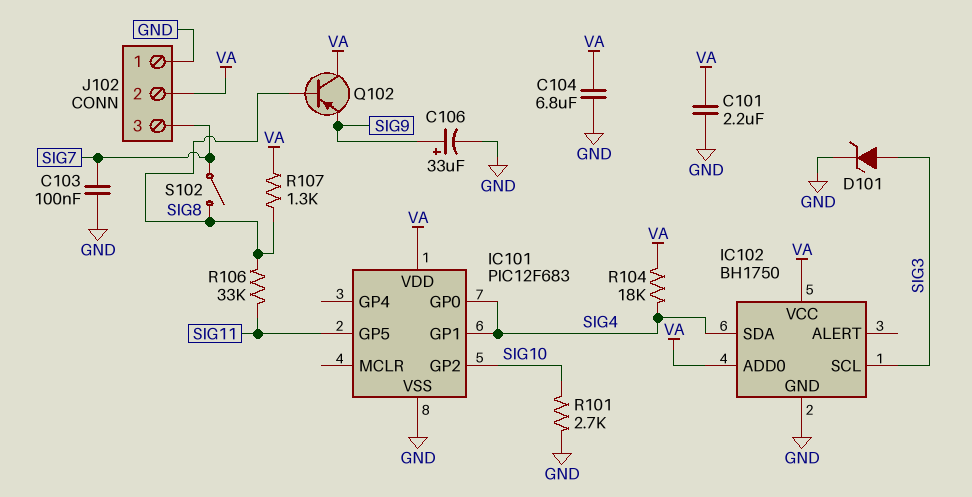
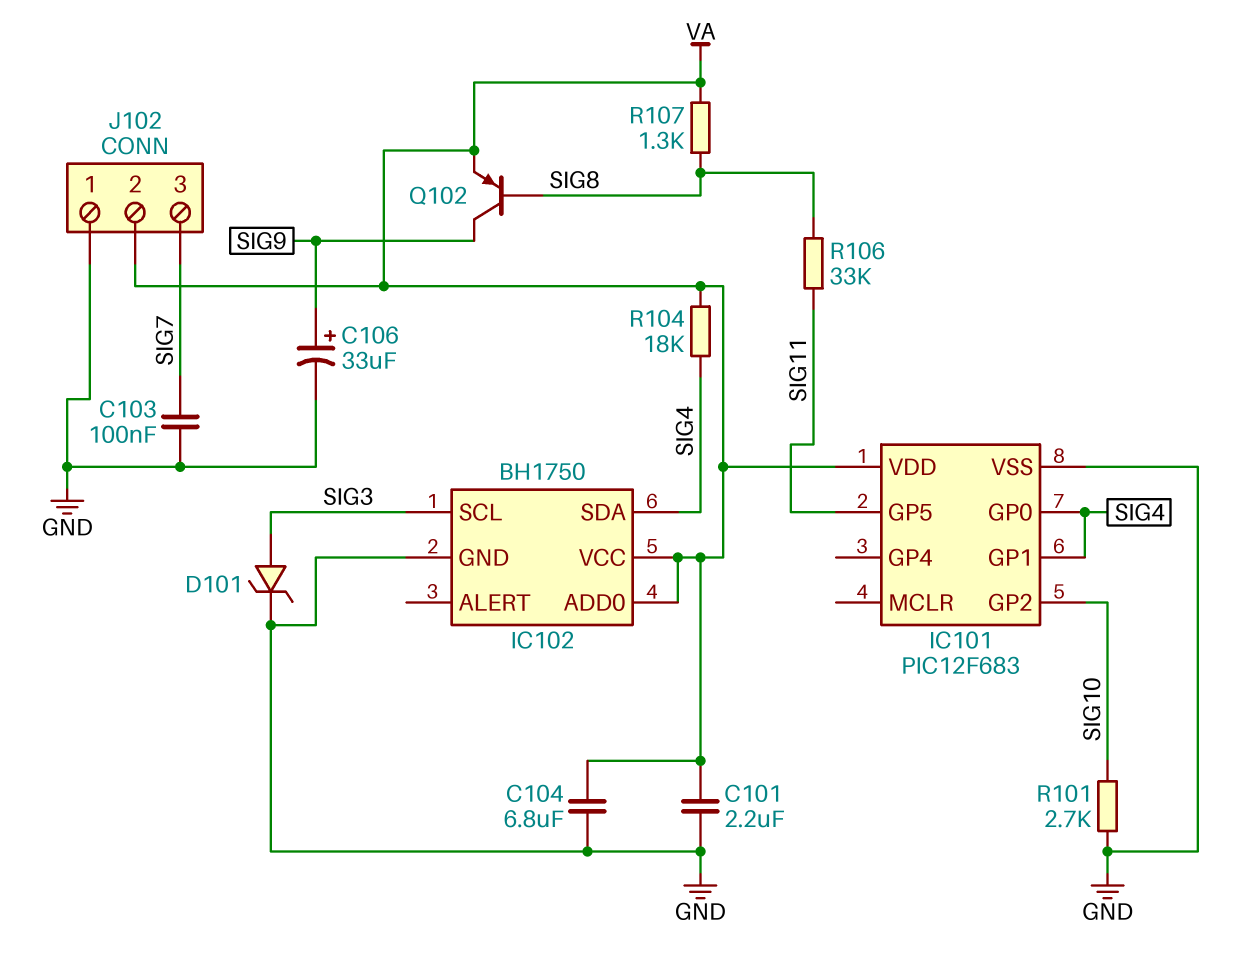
Q102: PNP (B SIG8, C VA, E SIG9) -> PNP (B SIG8, C SIG9, E VA)
S102: switch (SIG7, SIG8) -> none

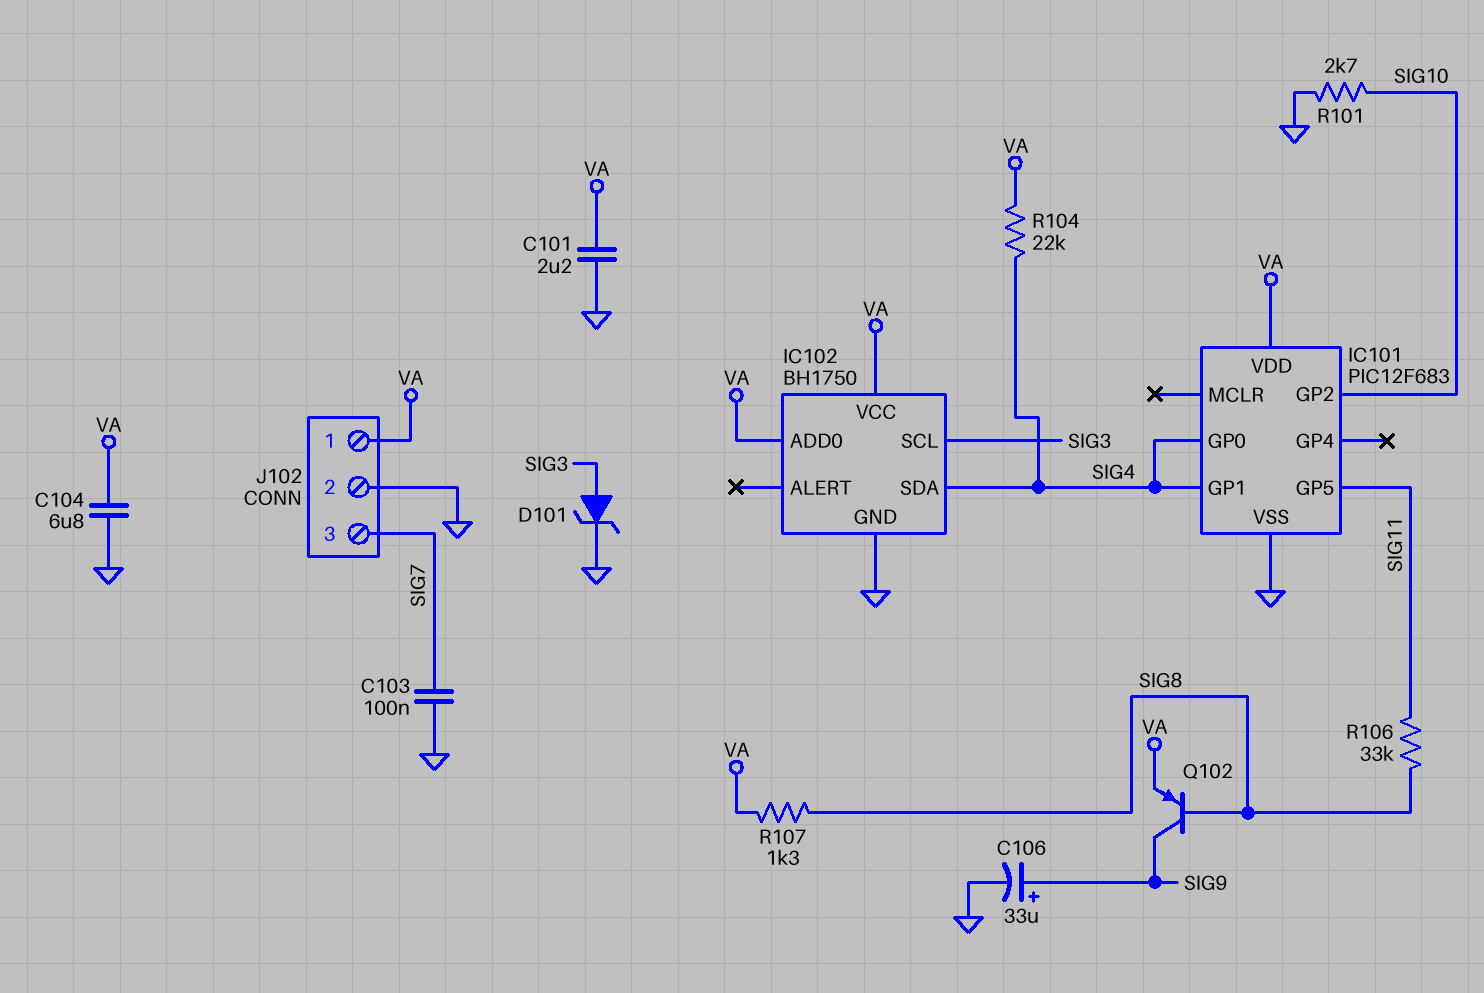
J102 pin 1: GND -> VA
J102 pin 2: VA -> GND
R104: 18k (SIG4, VA) -> 22k (SIG4, VA)

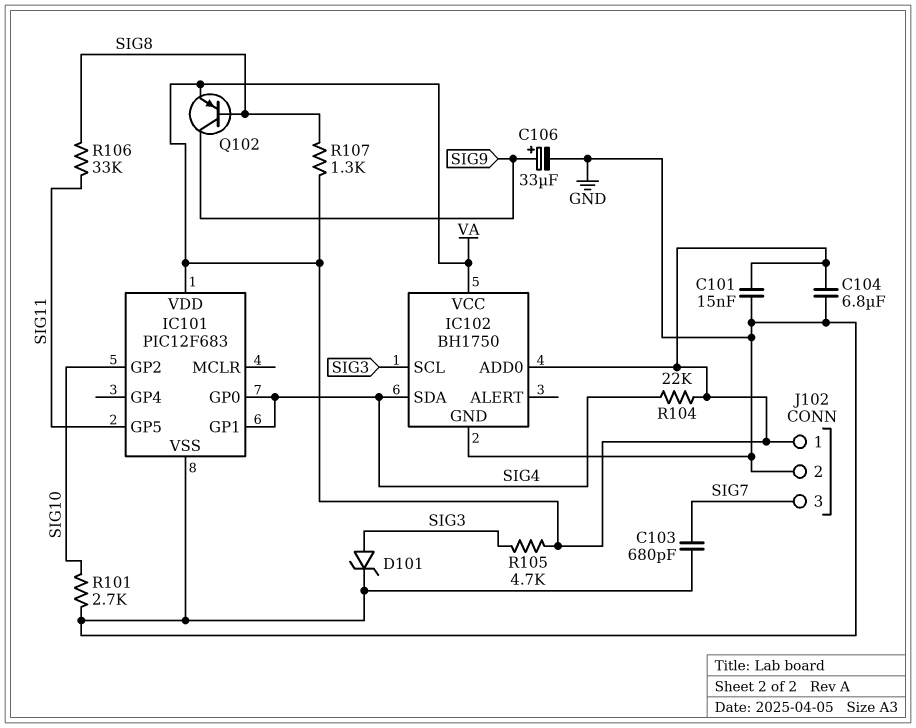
C101: 2.2uF (GND, VA) -> 15nF (GND, VA)
C103: 100nF (GND, SIG7) -> 680pF (GND, SIG7)
R105: none -> 4.7k (SIG3, VA)

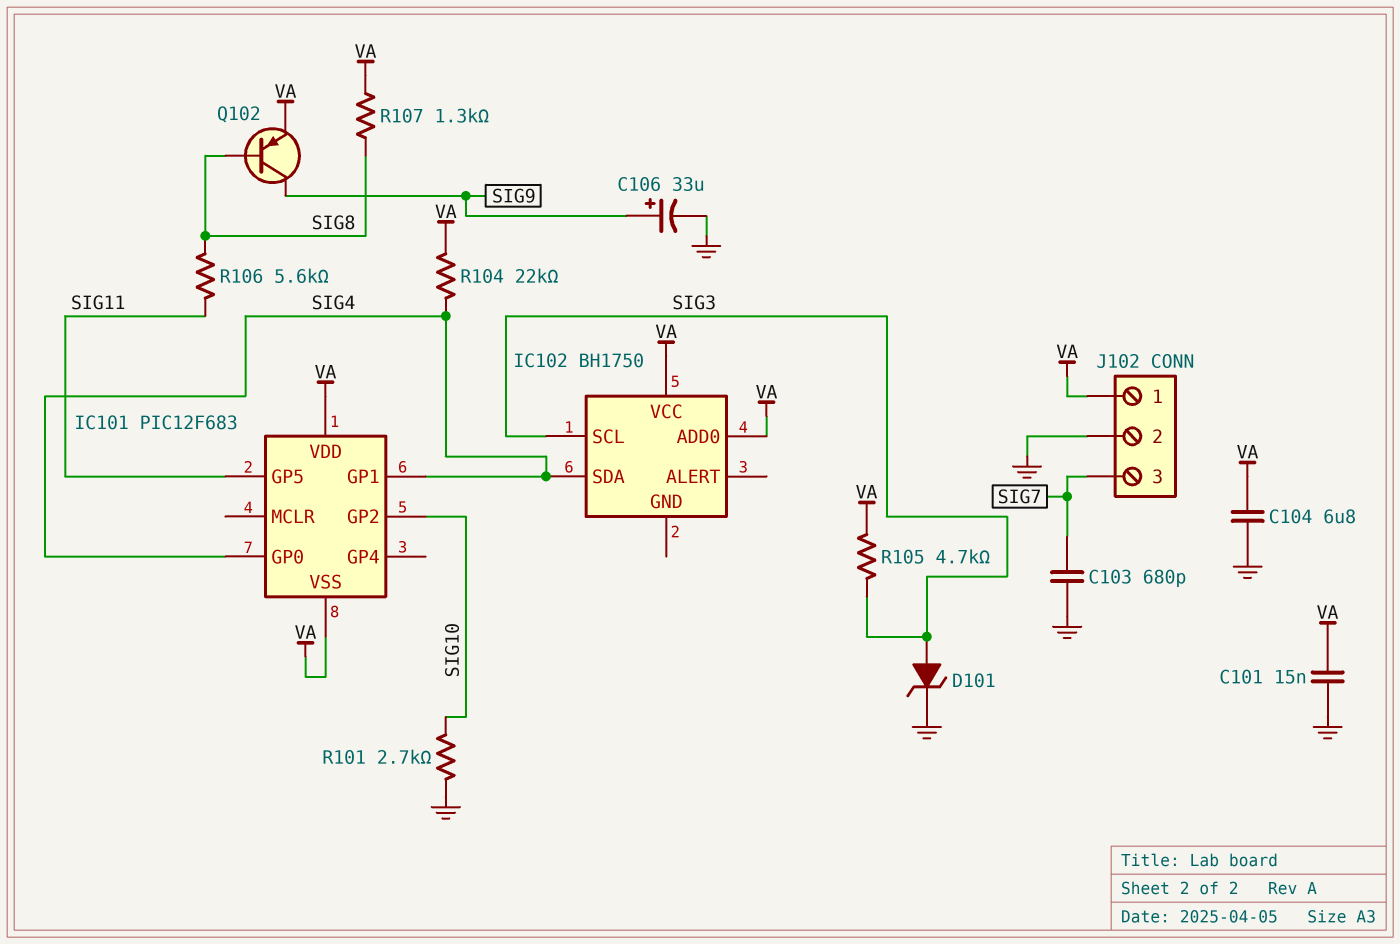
IC101 pin VSS: GND -> VA
IC102 pin GND: GND -> none
R106: 33k (SIG8, SIG11) -> 5.6k (SIG8, SIG11)

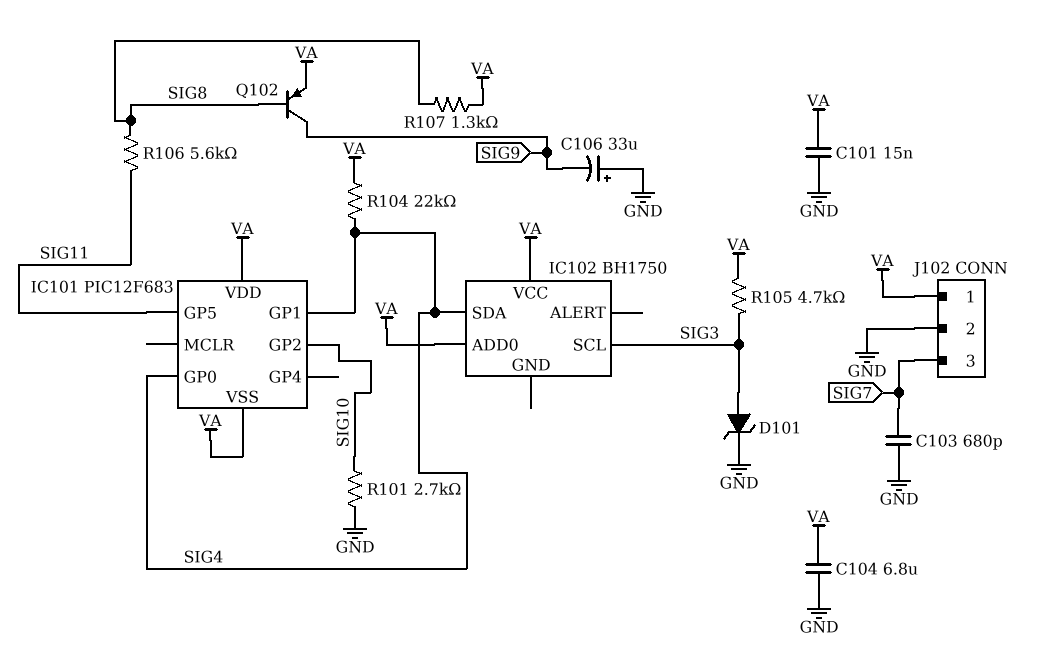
C106: 33uF (plus SIG9, minus GND) -> 33uF (plus GND, minus SIG9)

